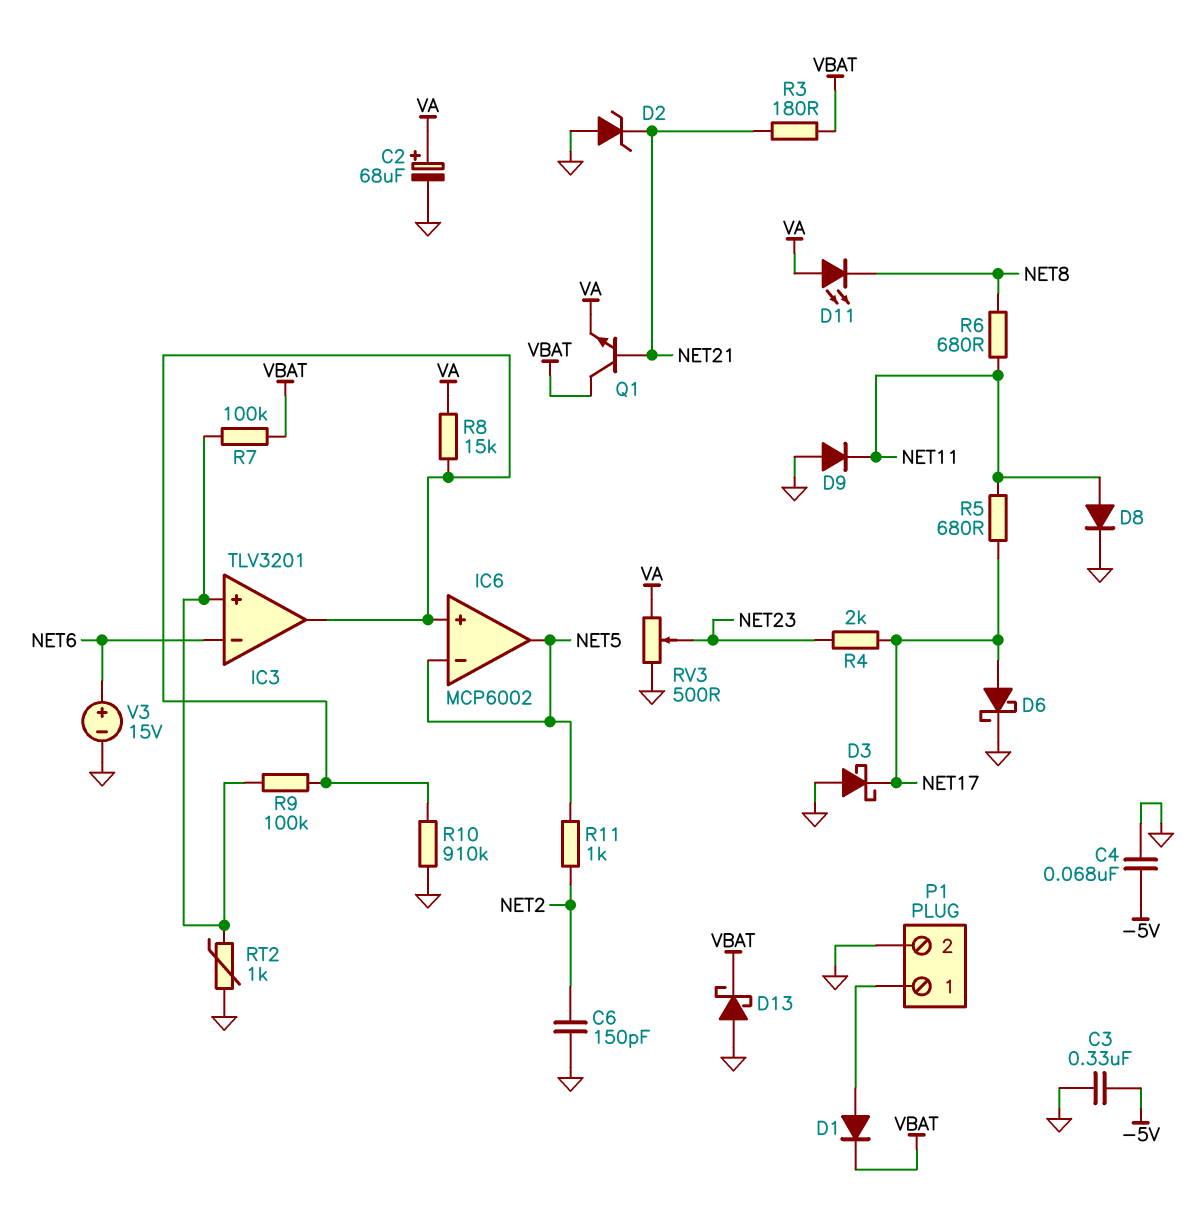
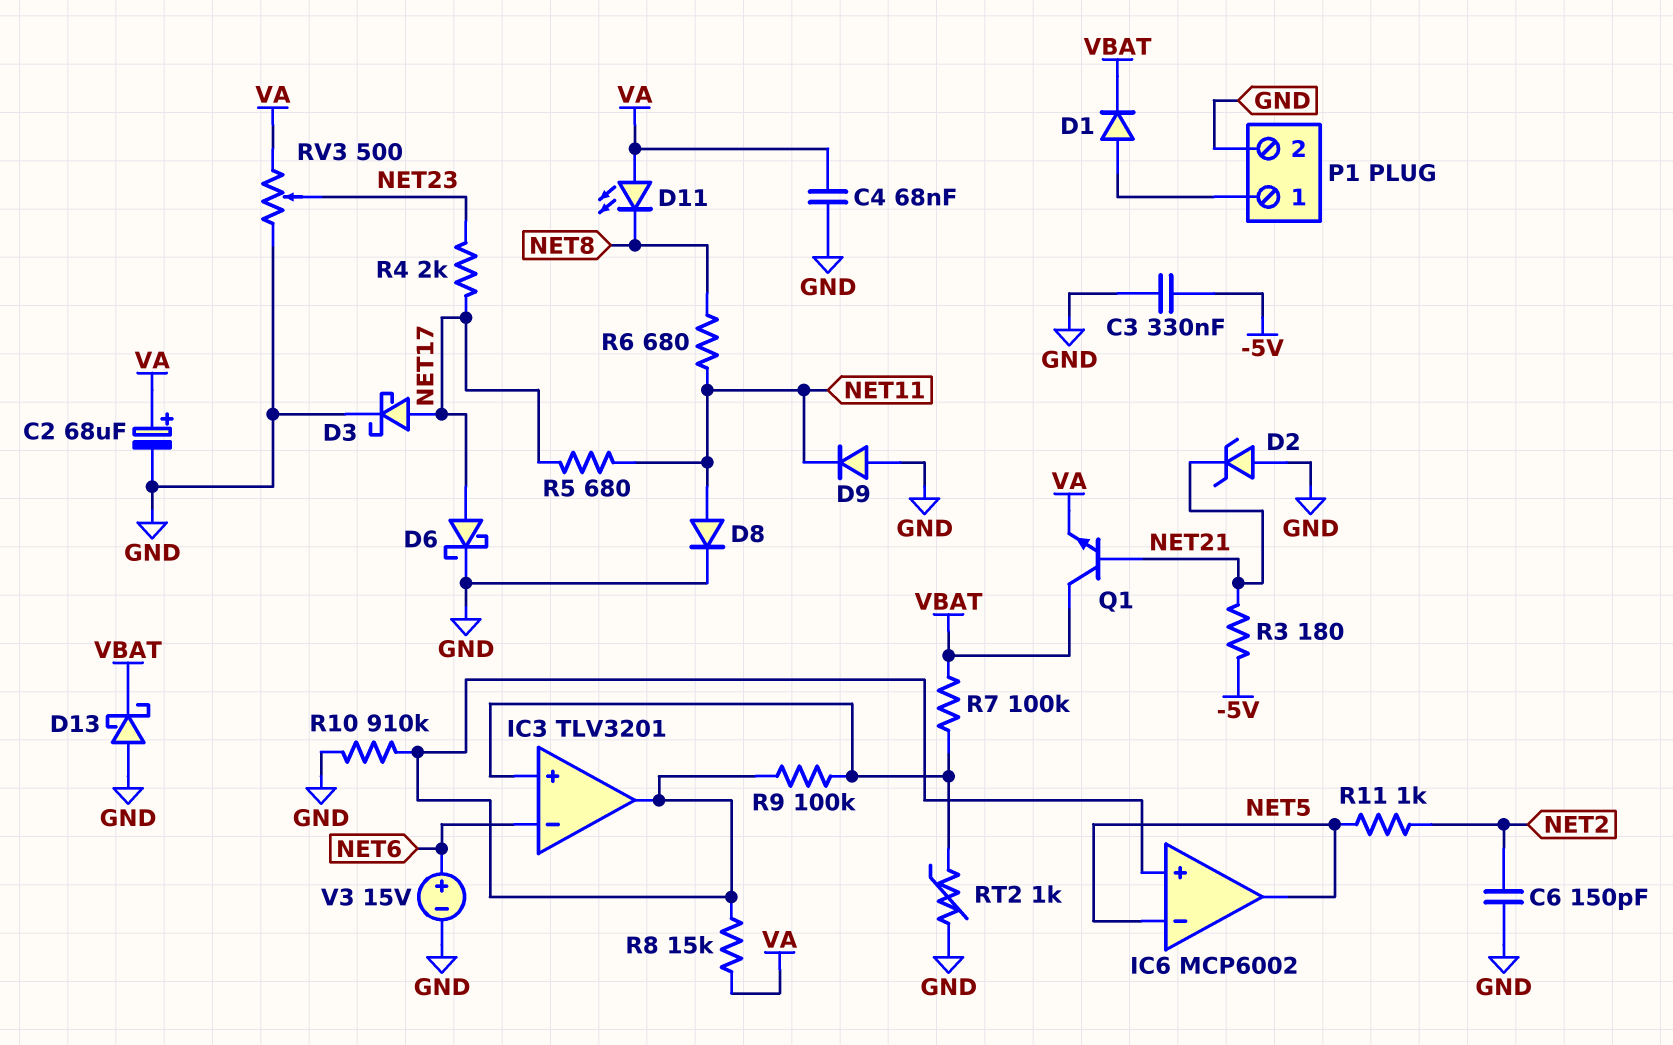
C4: 68nF (-5V, GND) -> 68nF (GND, VA)
D3: schottky (A GND, K NET17) -> schottky (A NET17, K GND)
R3: 180 (NET21, VBAT) -> 180 (-5V, NET21)

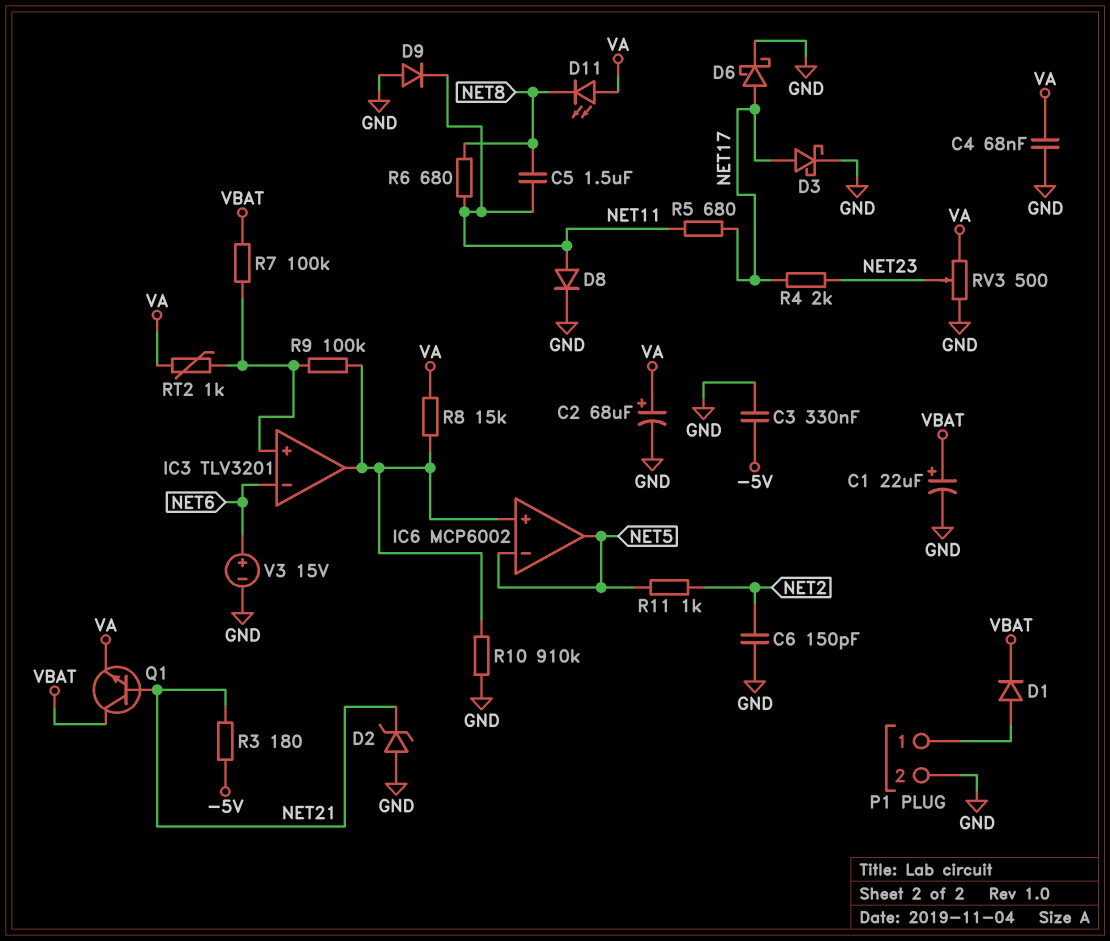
C1: none -> 22uF (plus VBAT, minus GND)
C5: none -> 1.5uF (NET8, NET11)
D13: schottky (A GND, K VBAT) -> none
RT2: 1k (GND, IC3/in+) -> 1k (IC3/in+, VA)

